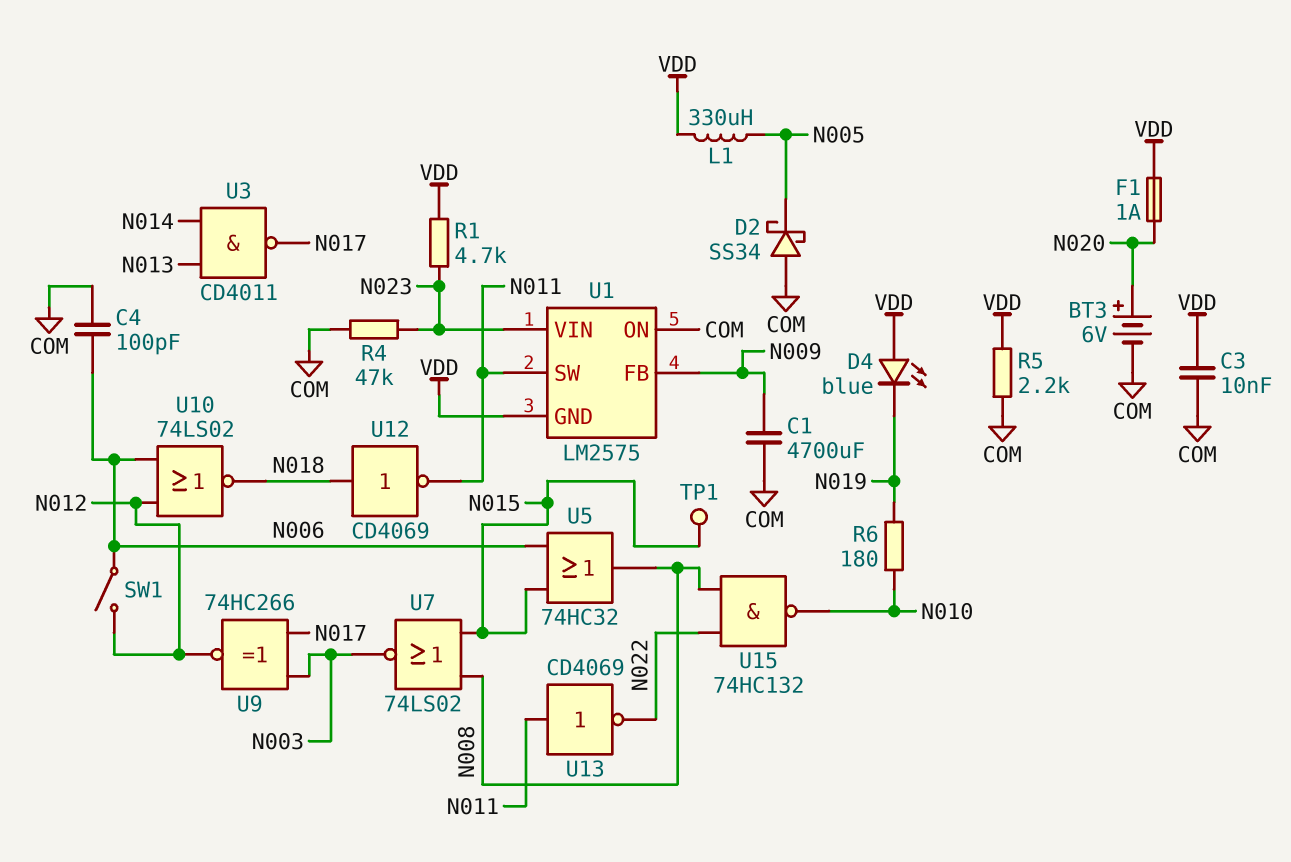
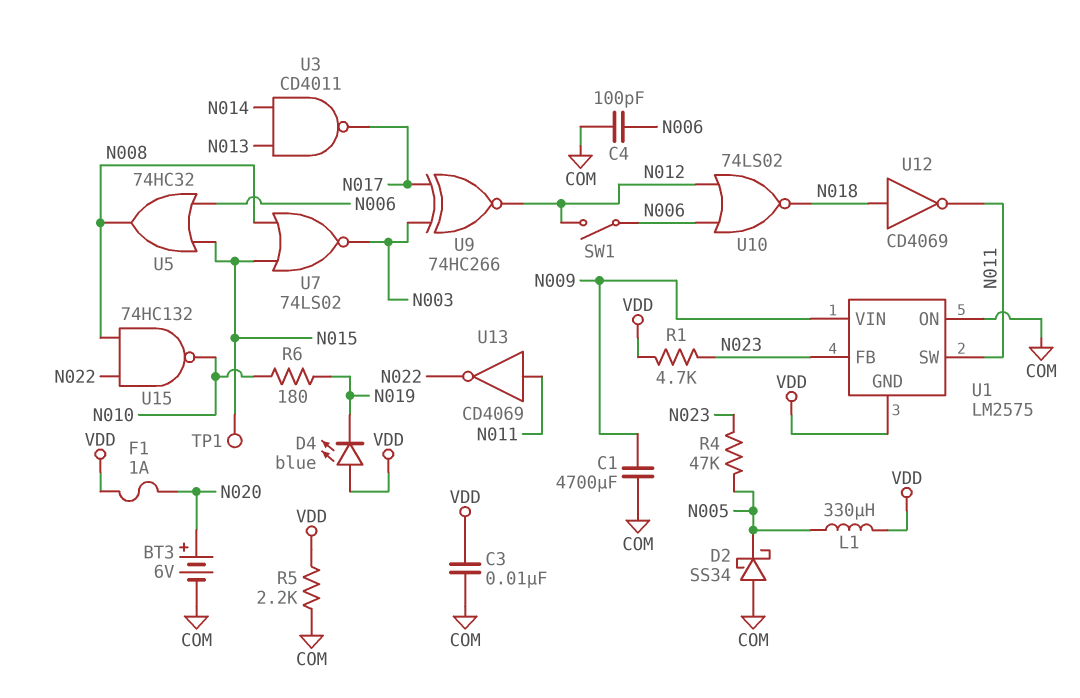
R4: 47k (COM, N023) -> 47k (N005, N023)
U1 pin FB: N009 -> N023
U1 pin VIN: N023 -> N009

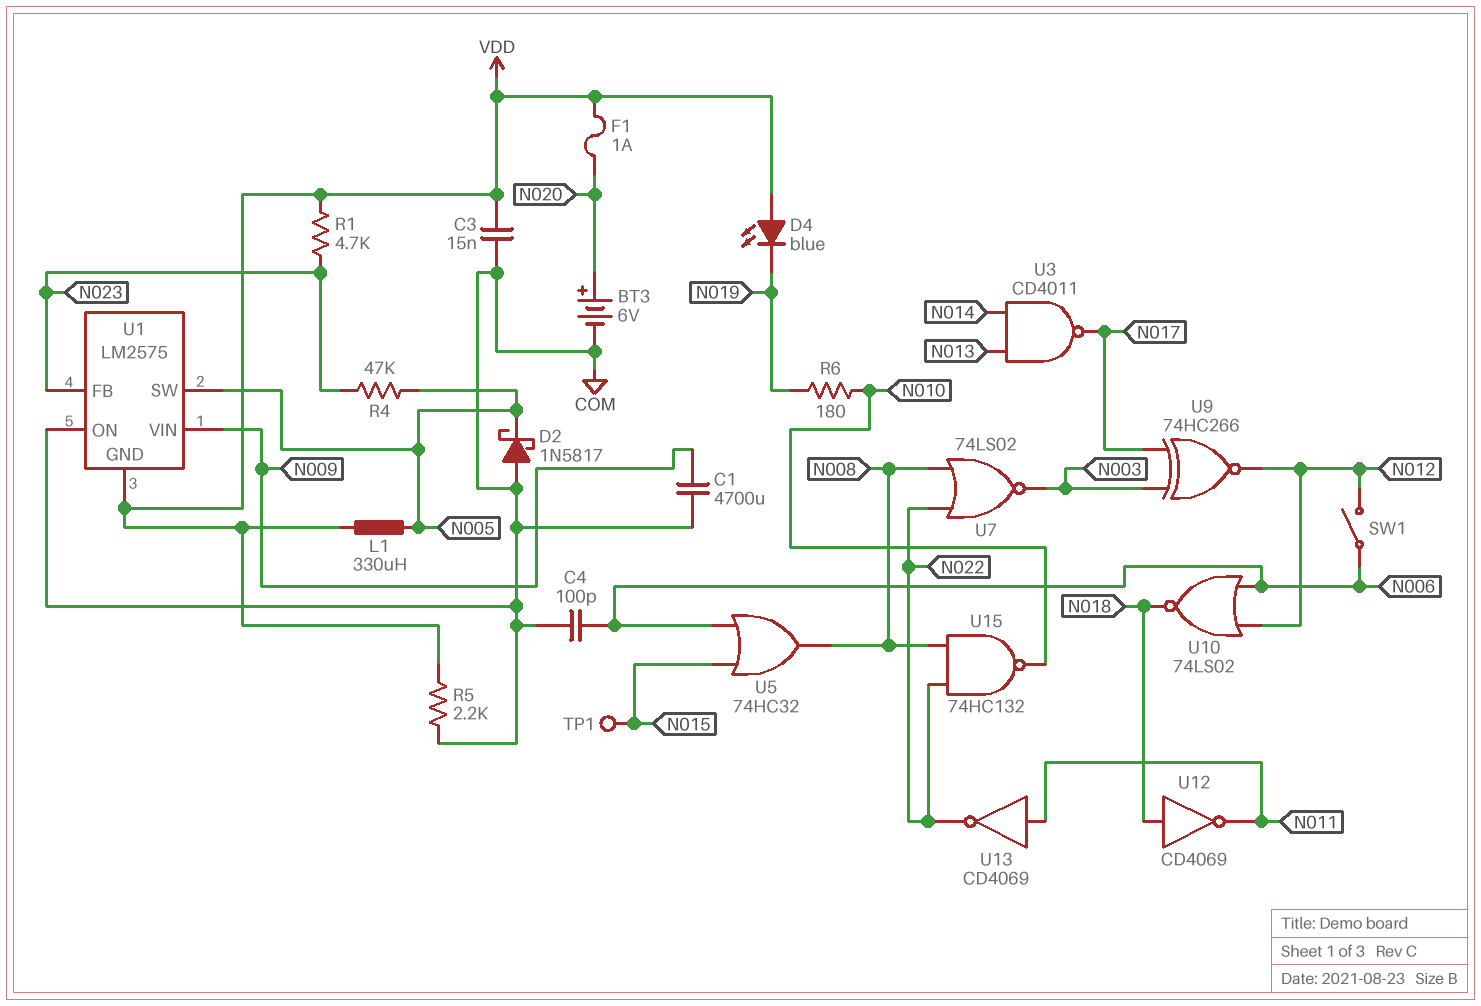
C3: 10nF (COM, VDD) -> 15nF (COM, VDD)
D2: schottky SS34 (A COM, K N005) -> schottky 1N5817 (A COM, K N005)
U1 pin SW: N011 -> N005
U7: NOR 74LS02 (in N008, in N015, out N003) -> NOR 74LS02 (in N008, in N022, out N003)

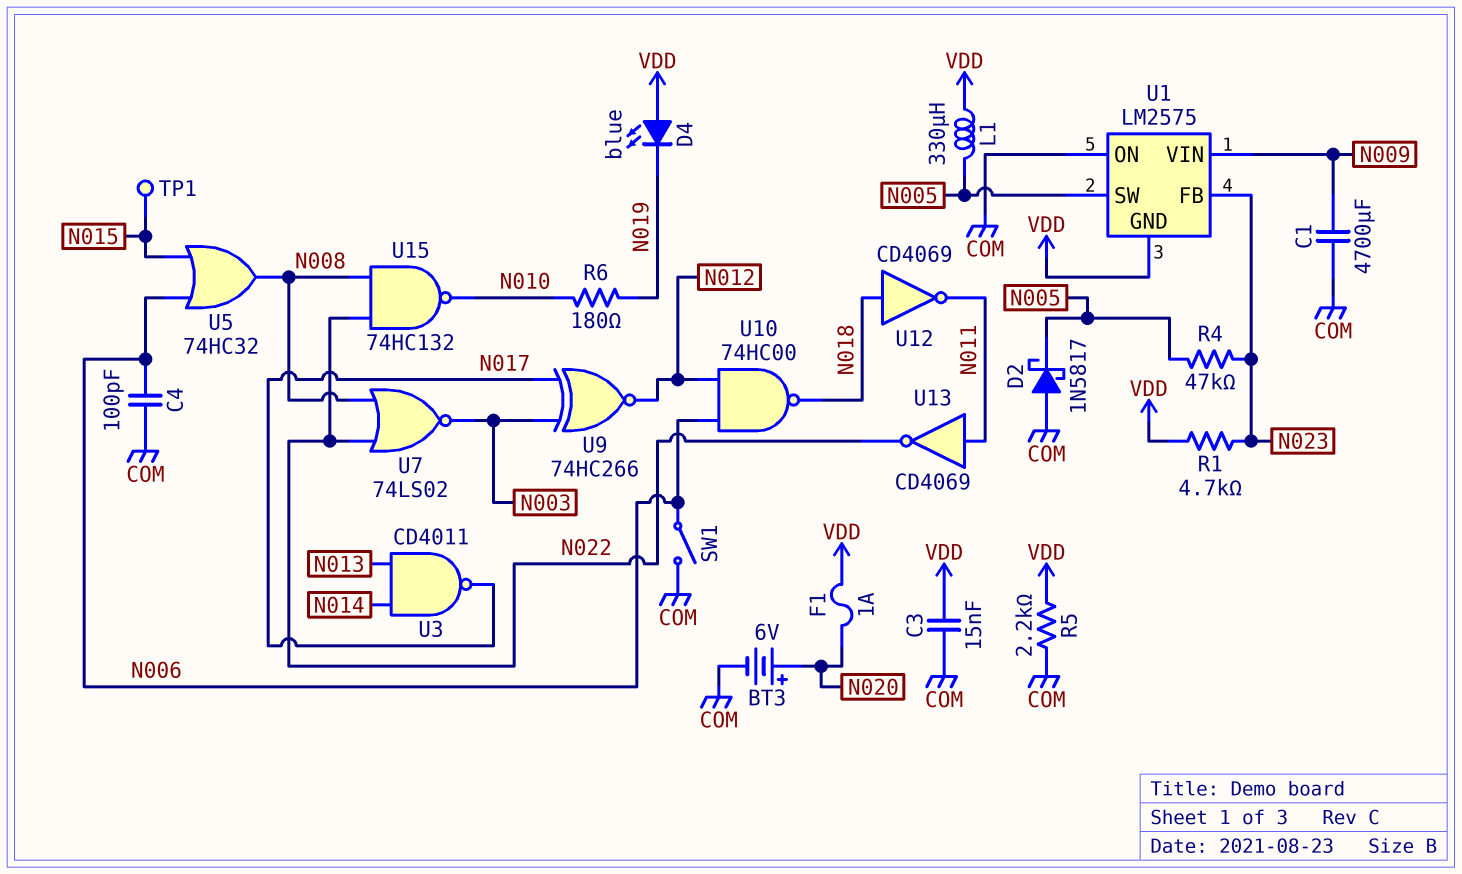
SW1: switch (N006, N012) -> switch (COM, N006)
U10: NOR 74LS02 (in N006, in N012, out N018) -> NAND 74HC00 (in N006, in N012, out N018)

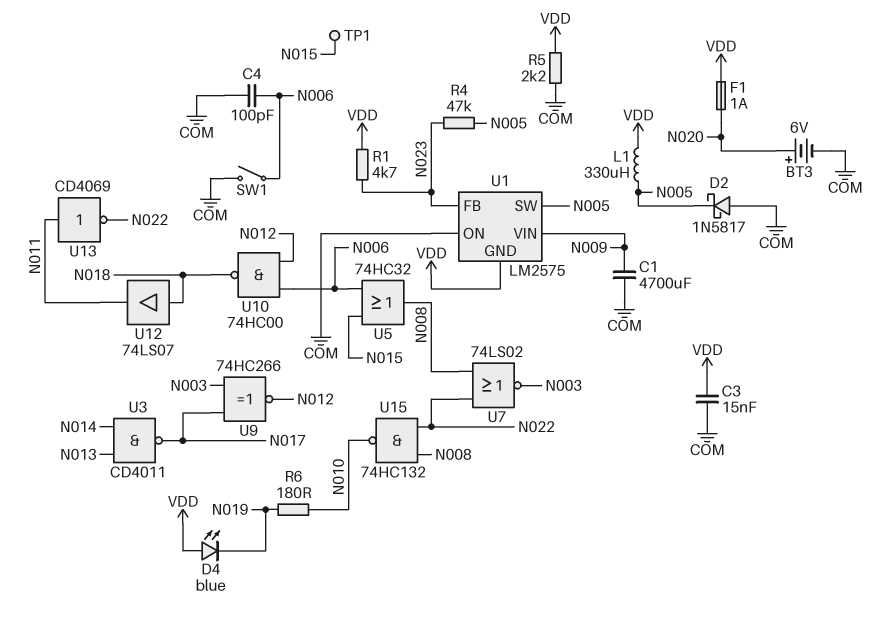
U12: NOT CD4069 (in N018, out N011) -> buffer 74LS07 (in N018, out N011)

